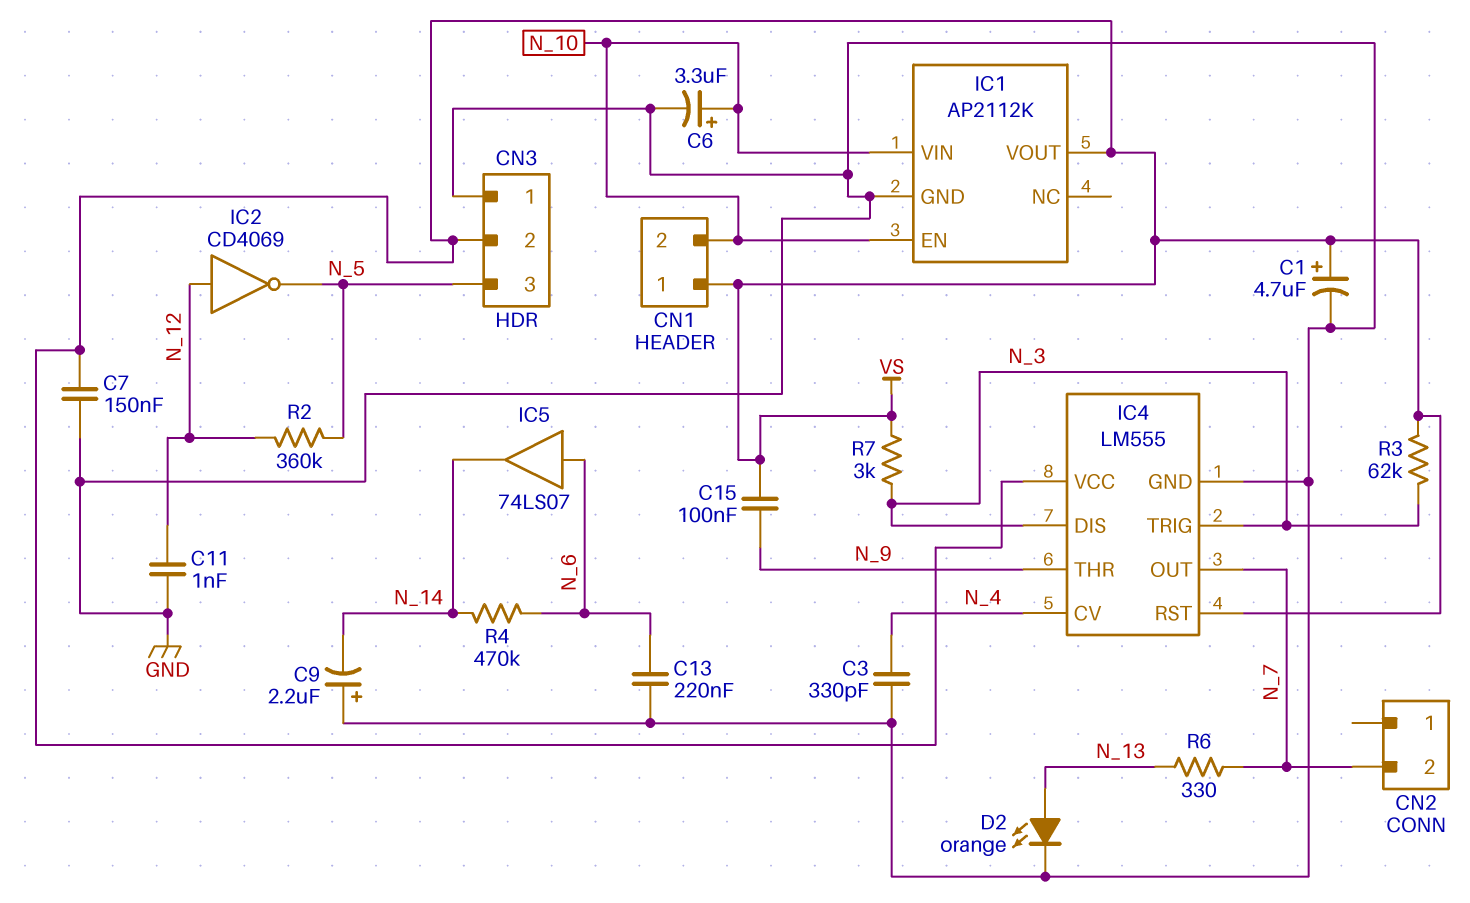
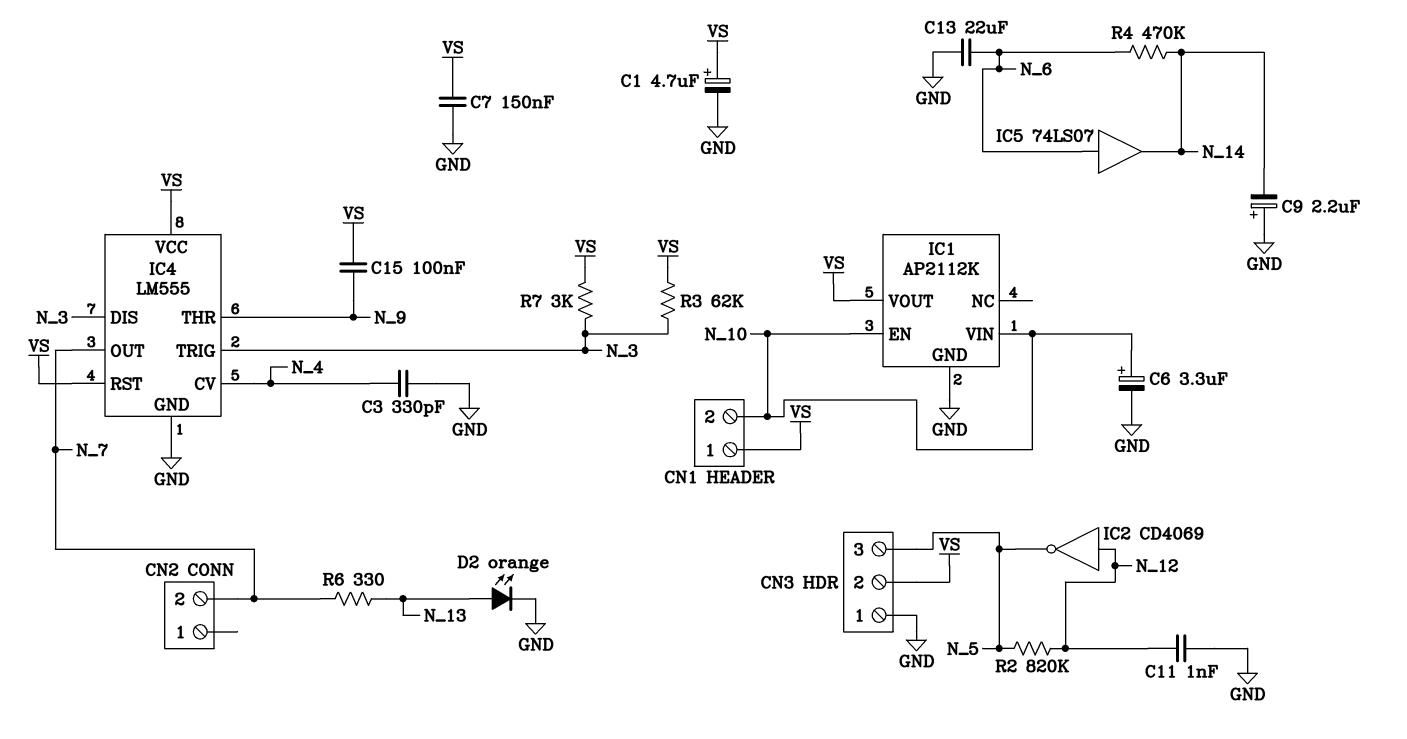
C13: 220nF (GND, N_6) -> 22uF (GND, N_6)
R2: 360k (N_5, N_12) -> 820k (N_5, N_12)

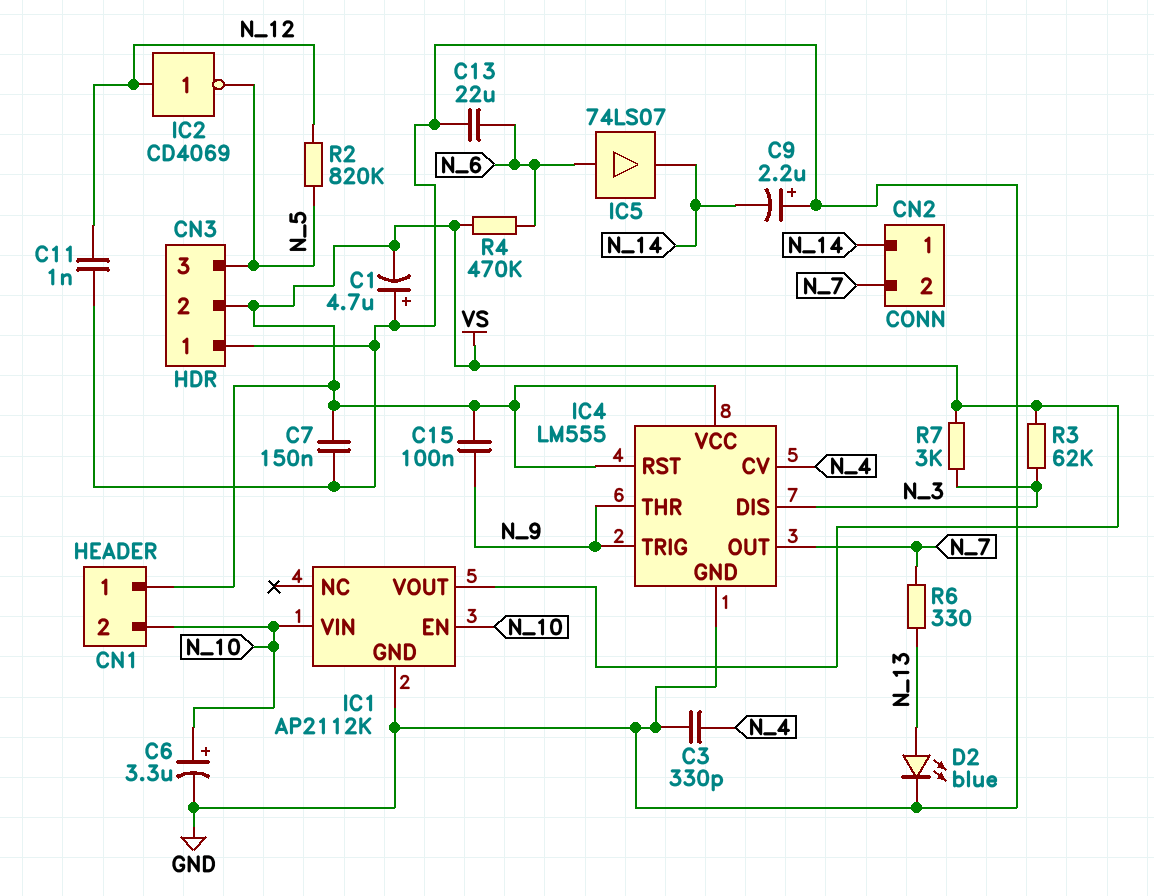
C1: 4.7uF (plus VS, minus GND) -> 4.7uF (plus GND, minus VS)
CN2 pin 1: none -> N_14
D2: LED orange (A N_13, K GND) -> LED blue (A N_13, K GND)
IC4 pin TRIG: N_3 -> N_9
R4: 470k (N_6, N_14) -> 470k (N_6, VS)

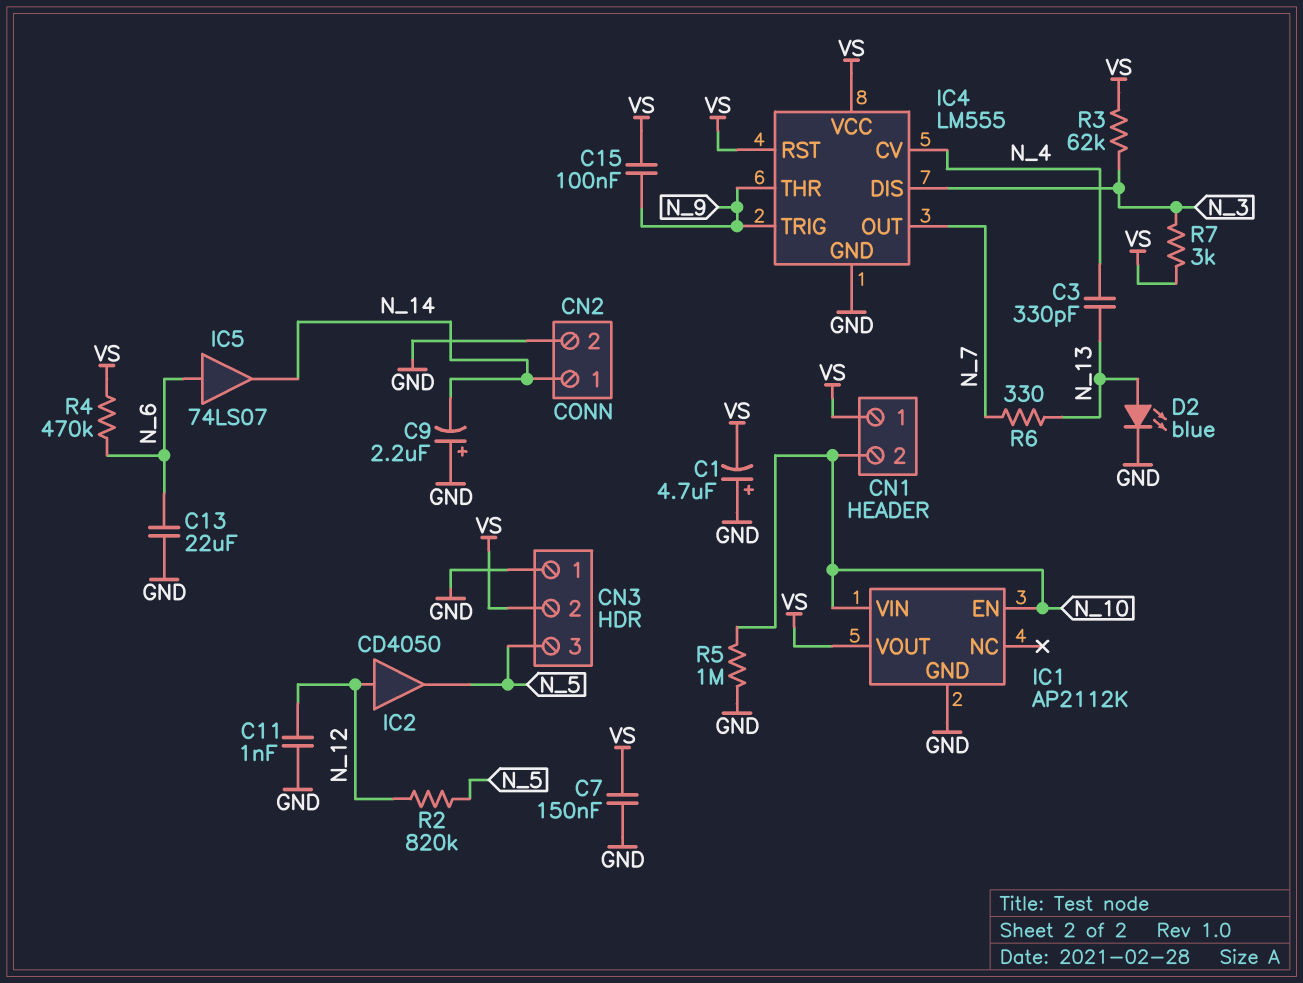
C3: 330pF (GND, N_4) -> 330pF (N_4, N_13)
C6: 3.3uF (plus N_10, minus GND) -> none
CN2 pin 2: N_7 -> GND
IC2: NOT CD4069 (in N_12, out N_5) -> buffer CD4050 (in N_12, out N_5)
R5: none -> 1M (GND, N_10)

